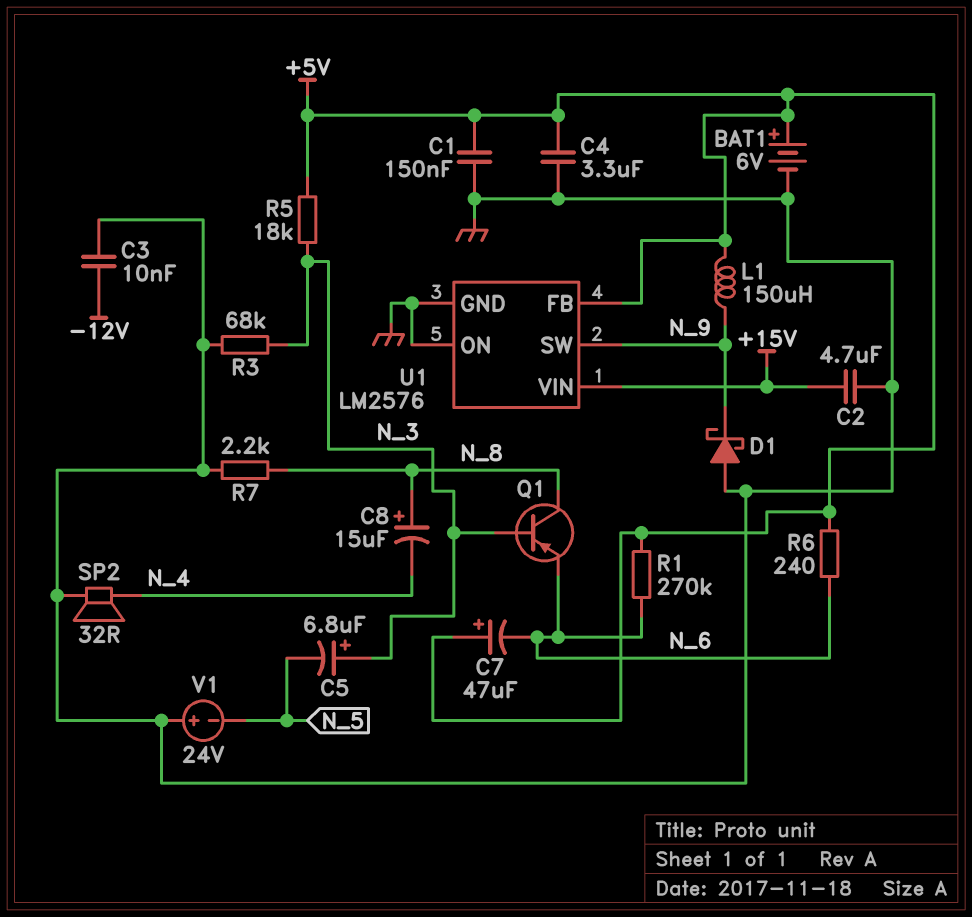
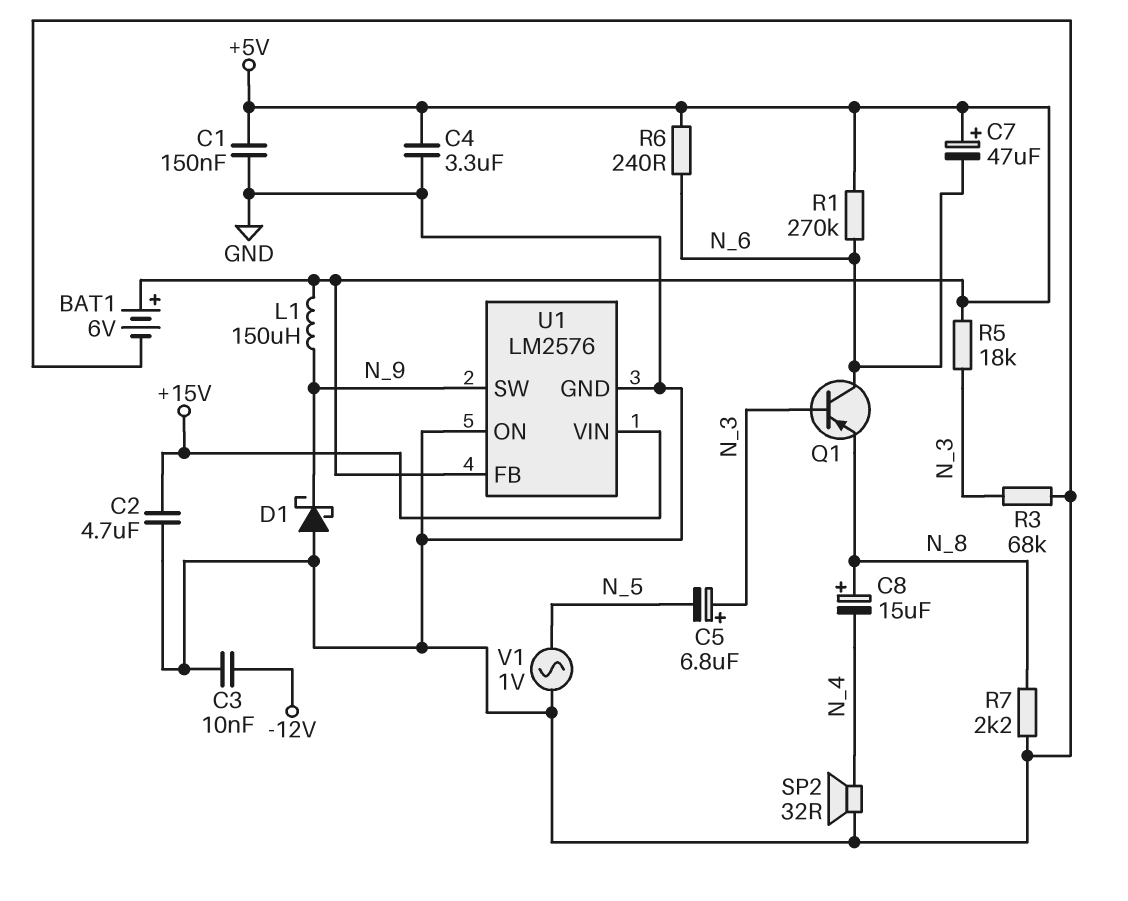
Q1: PNP (B N_3, C N_8, E N_6) -> PNP (B N_3, C N_6, E N_8)
V1: 24V (plus GND, minus N_5) -> AC 1V (GND, N_5)

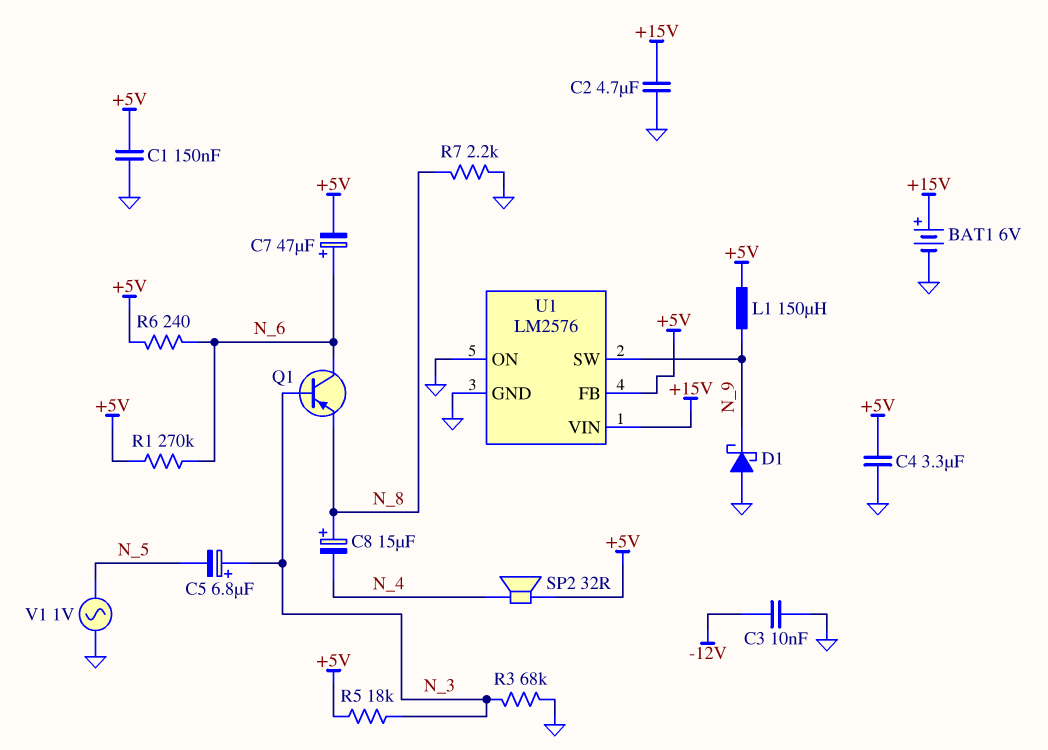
BAT1: 6V (plus +5V, minus GND) -> 6V (plus +15V, minus GND)
C7: 47uF (plus +5V, minus N_6) -> 47uF (plus N_6, minus +5V)
SP2: speaker 32R (GND, N_4) -> speaker 32R (+5V, N_4)

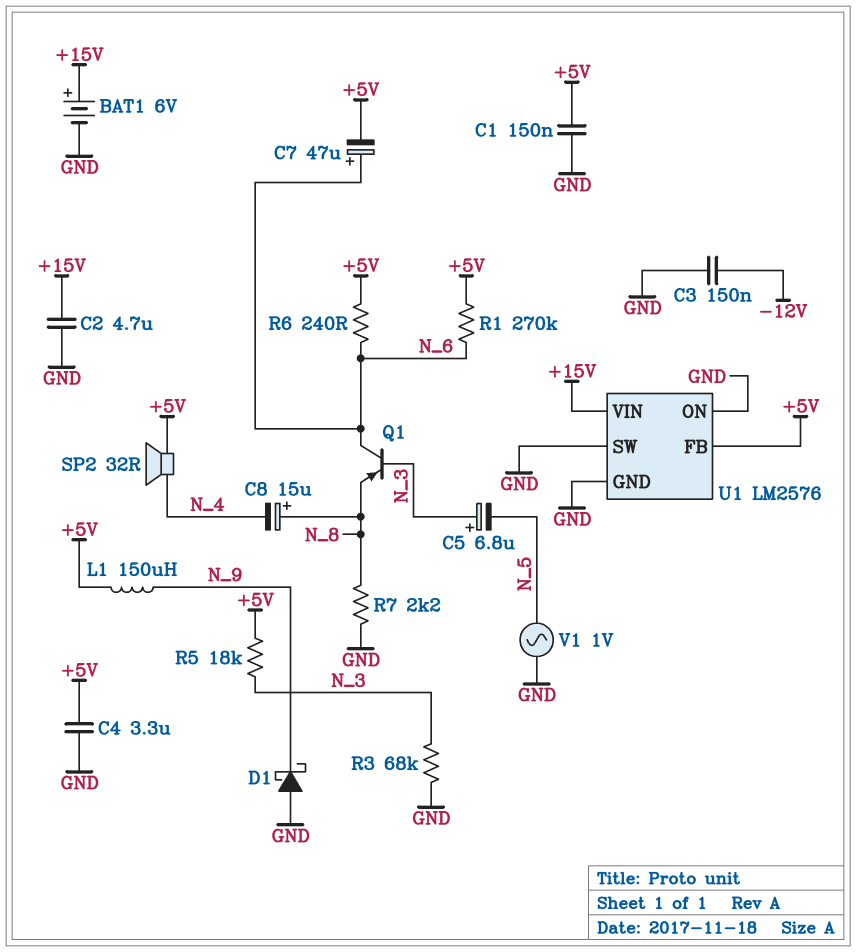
C3: 10nF (-12V, GND) -> 150nF (-12V, GND)
U1 pin SW: N_9 -> GND

